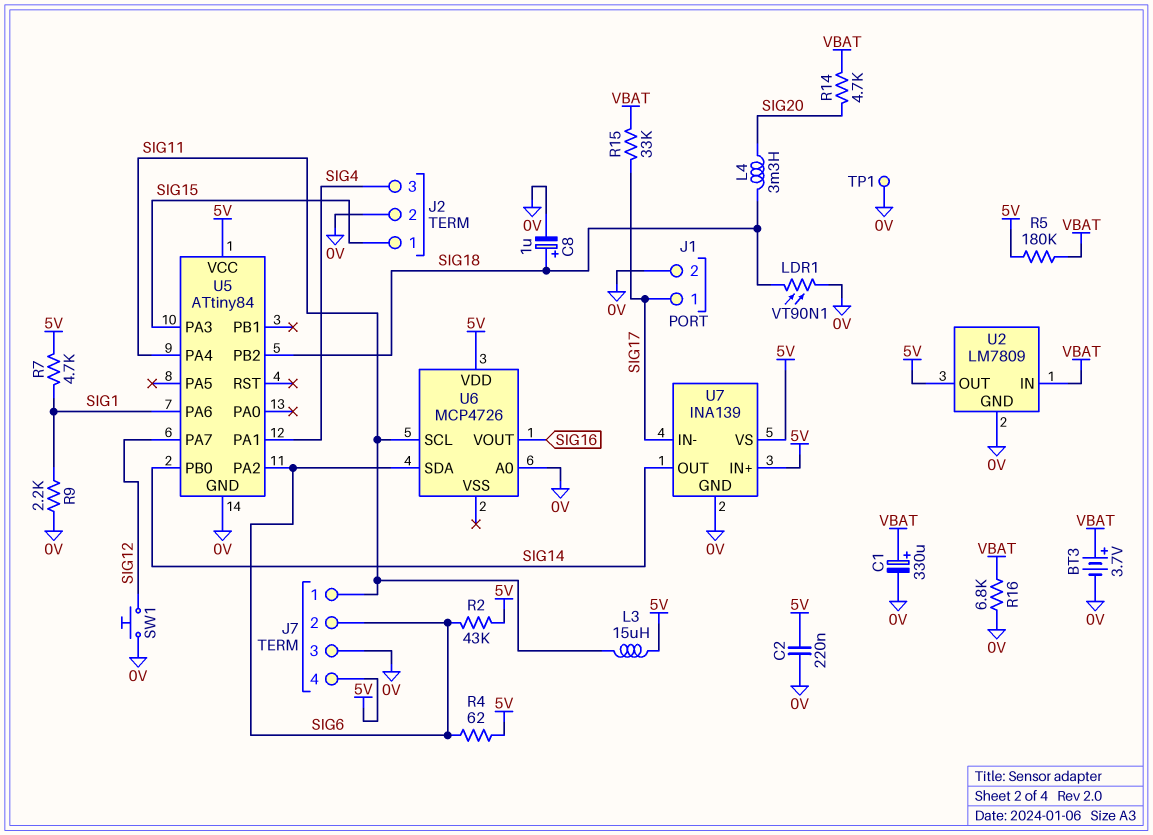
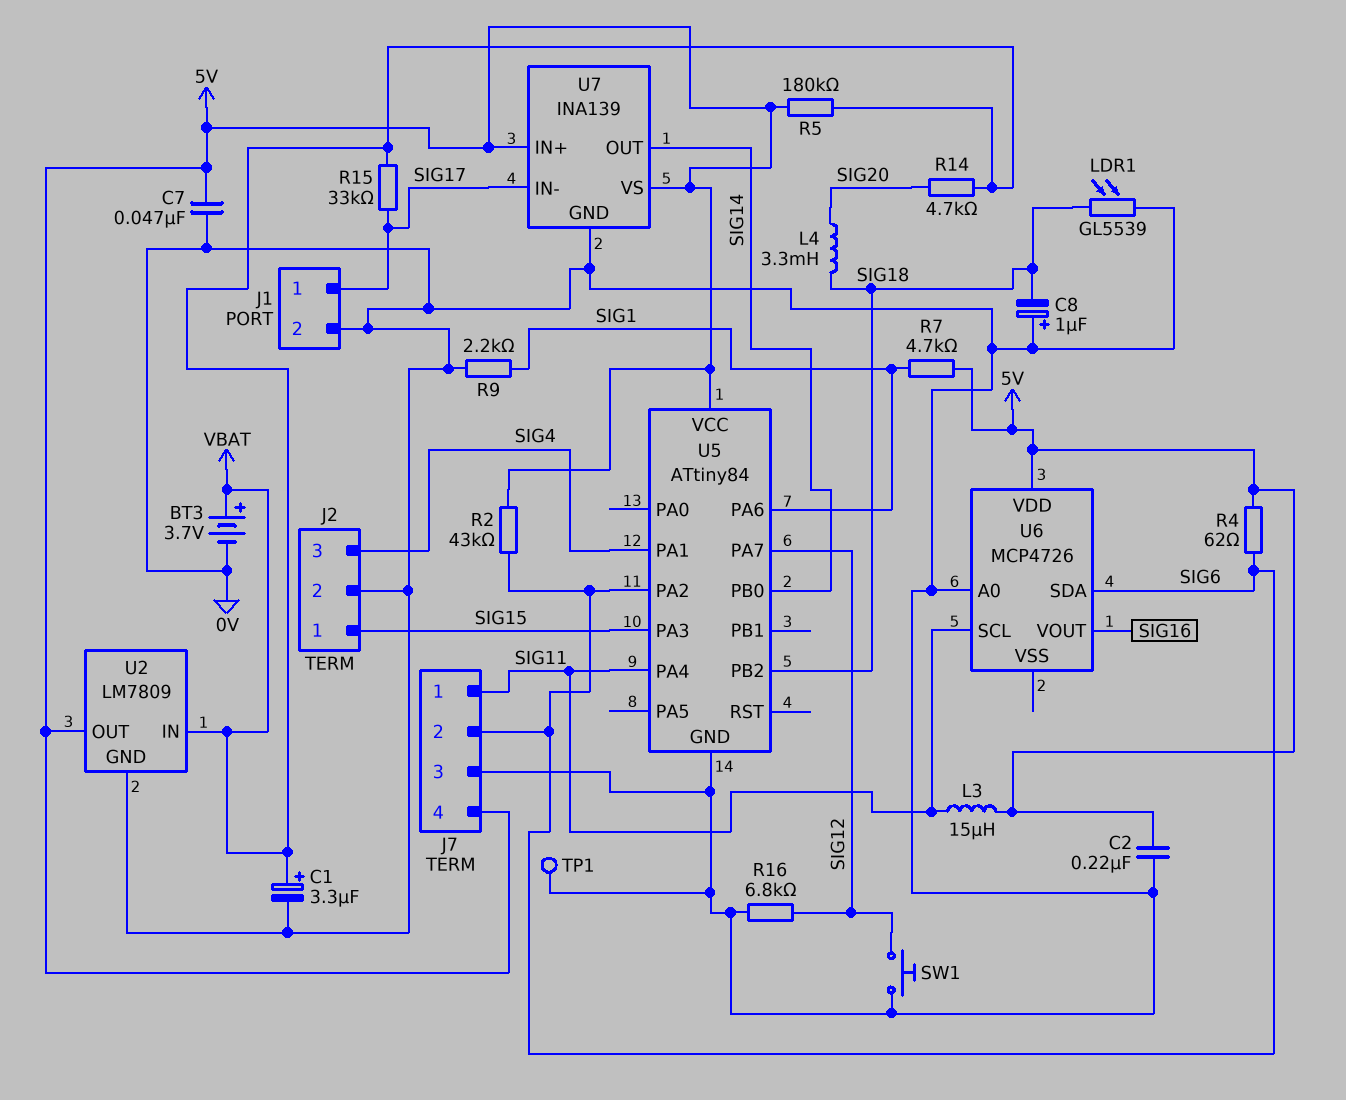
C1: 330uF (plus VBAT, minus 0V) -> 3.3uF (plus VBAT, minus 0V)
C7: none -> 47nF (0V, 5V)
C8: 1uF (plus SIG18, minus 0V) -> 1uF (plus 0V, minus SIG18)
LDR1: VT90N1 (0V, SIG18) -> GL5539 (0V, SIG18)
R16: 6.8k (0V, VBAT) -> 6.8k (0V, SIG12)

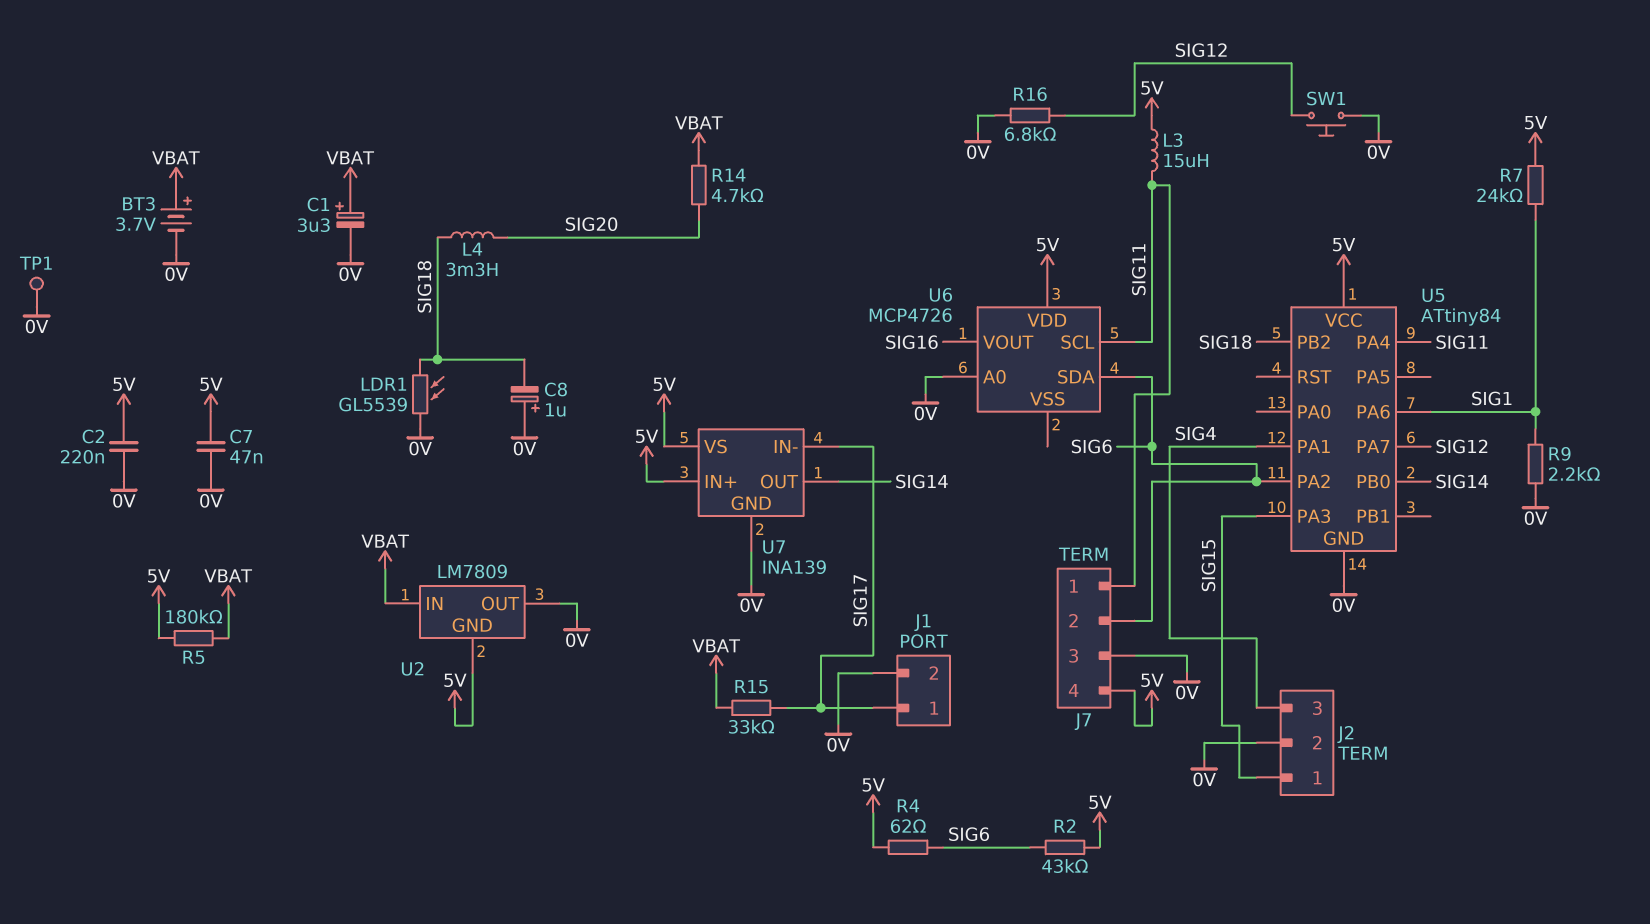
R7: 4.7k (5V, SIG1) -> 24k (5V, SIG1)
U2 pin GND: 0V -> 5V
U2 pin OUT: 5V -> 0V

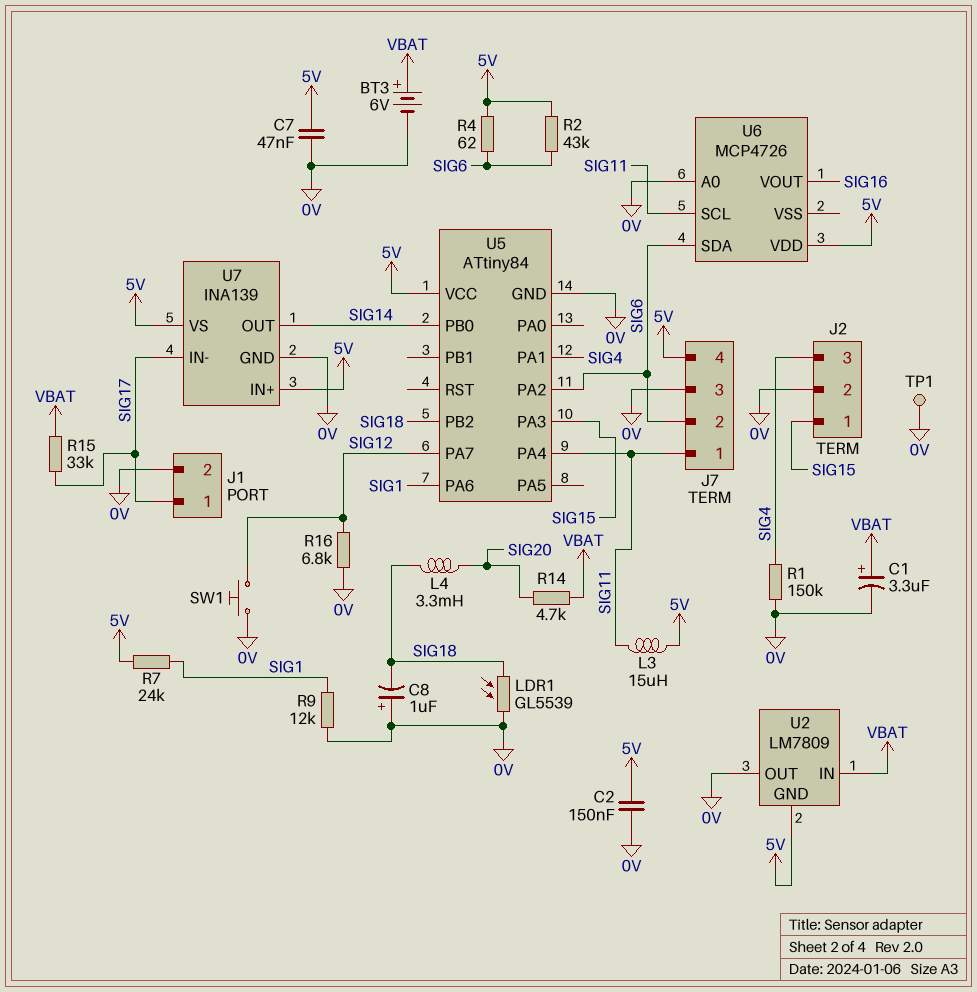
BT3: 3.7V (plus VBAT, minus 0V) -> 6V (plus VBAT, minus 0V)
C2: 220nF (0V, 5V) -> 150nF (0V, 5V)
R1: none -> 150k (0V, SIG4)
R5: 180k (5V, VBAT) -> none
R9: 2.2k (0V, SIG1) -> 12k (0V, SIG1)

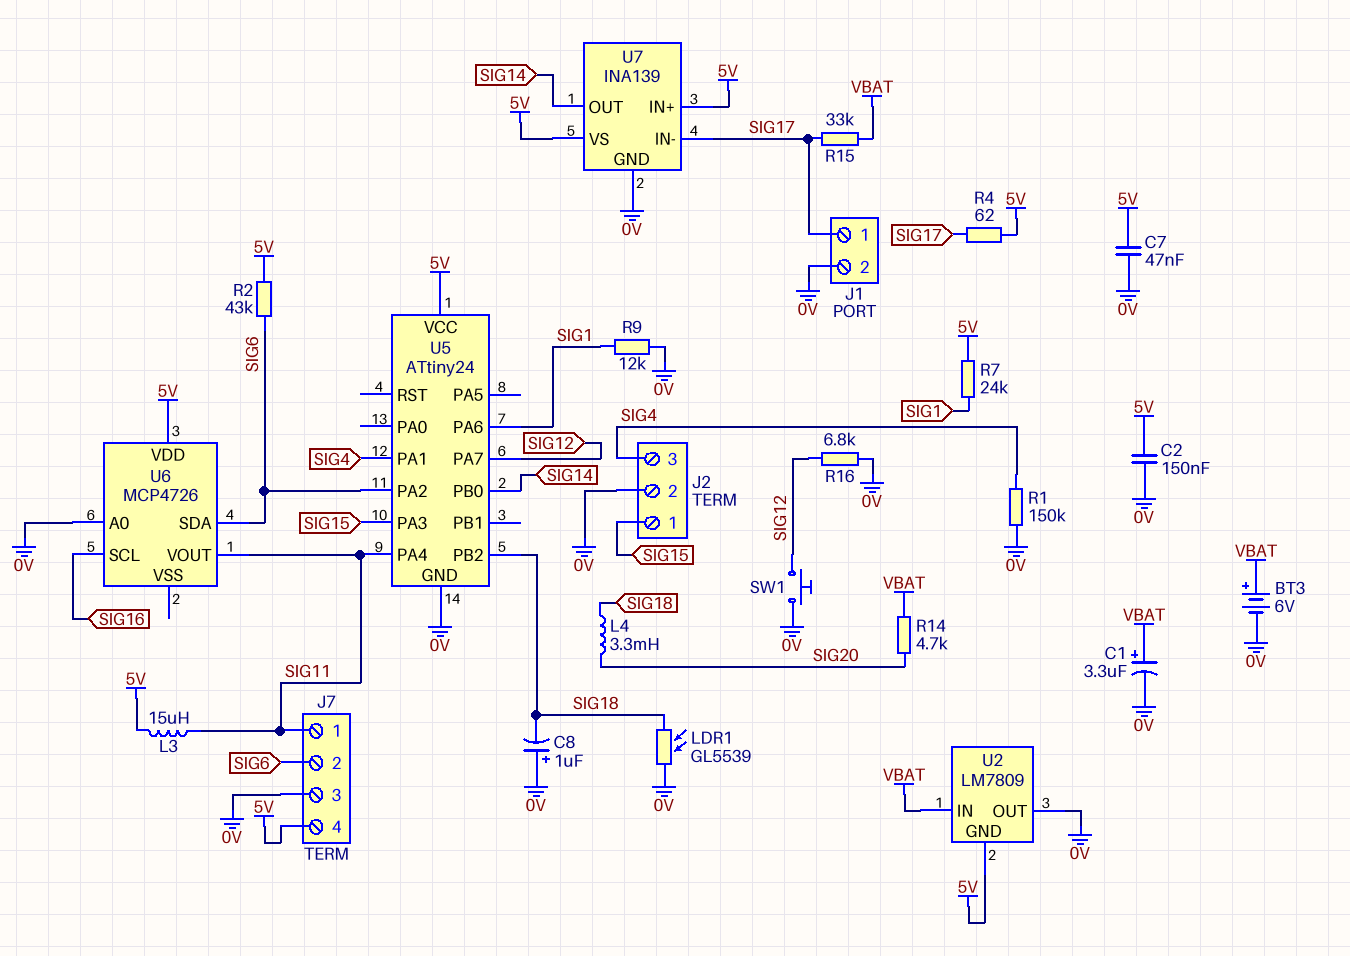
R4: 62 (5V, SIG6) -> 62 (5V, SIG17)
TP1: test point (0V) -> none
U5: ATtiny84 -> ATtiny24
U6 pin SCL: SIG11 -> SIG16
U6 pin VOUT: SIG16 -> SIG11

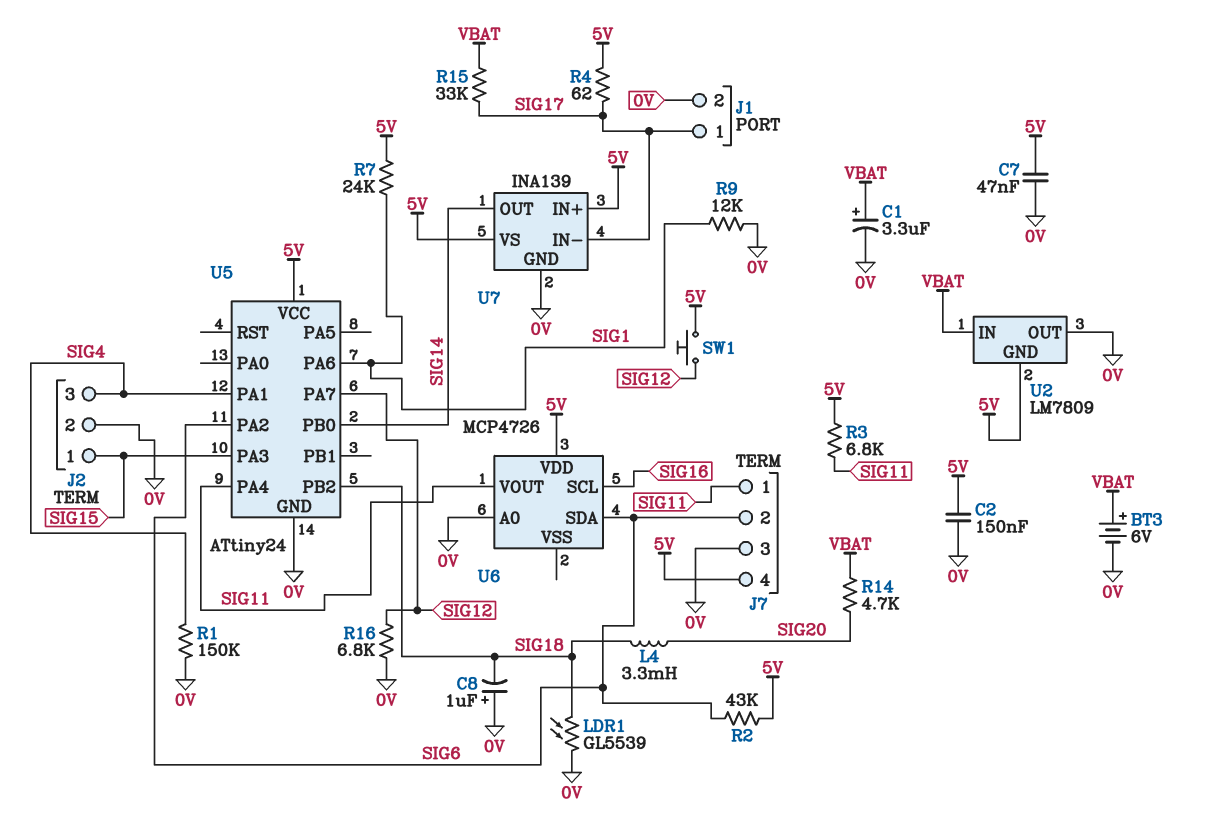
L3: 15uH (5V, SIG11) -> none
R3: none -> 6.8k (5V, SIG11)
SW1: button (0V, SIG12) -> button (5V, SIG12)

